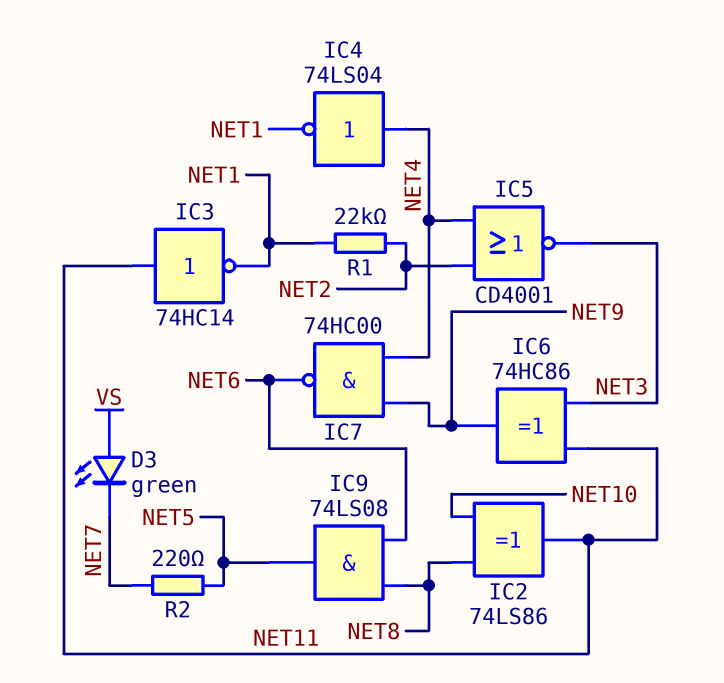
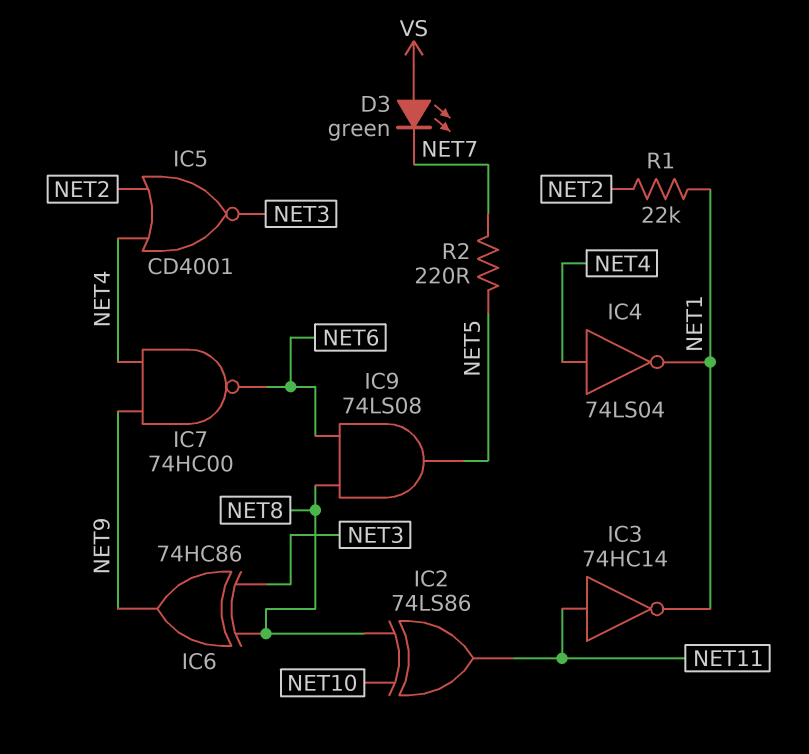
IC6: XOR 74HC86 (in NET3, in NET11, out NET9) -> XOR 74HC86 (in NET3, in NET8, out NET9)

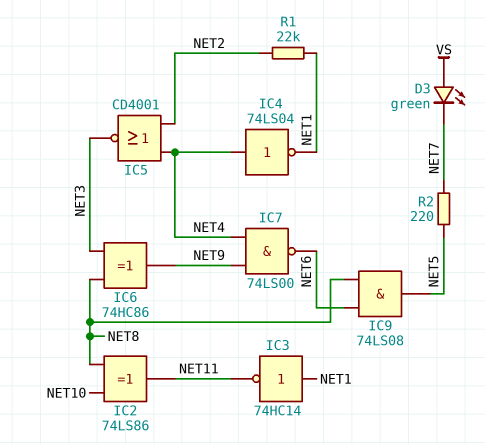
IC3: NOT 74HC14 (in NET11, out NET1) -> NOT 74HC14 (in NET1, out NET11)
IC7: NAND 74HC00 (in NET4, in NET9, out NET6) -> NAND 74LS00 (in NET4, in NET9, out NET6)

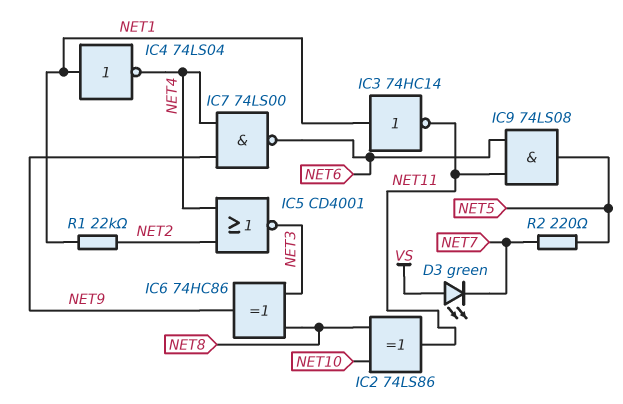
IC4: NOT 74LS04 (in NET4, out NET1) -> NOT 74LS04 (in NET1, out NET4)
IC9: AND 74LS08 (in NET6, in NET8, out NET5) -> AND 74LS08 (in NET6, in NET11, out NET5)

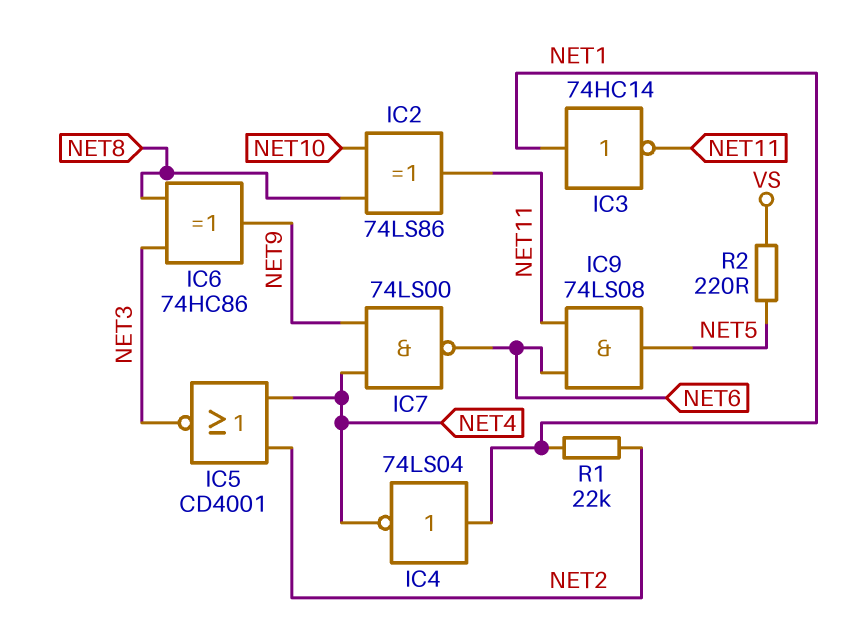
D3: LED green (A VS, K NET7) -> none
R2: 220 (NET5, NET7) -> 220 (NET5, VS)

